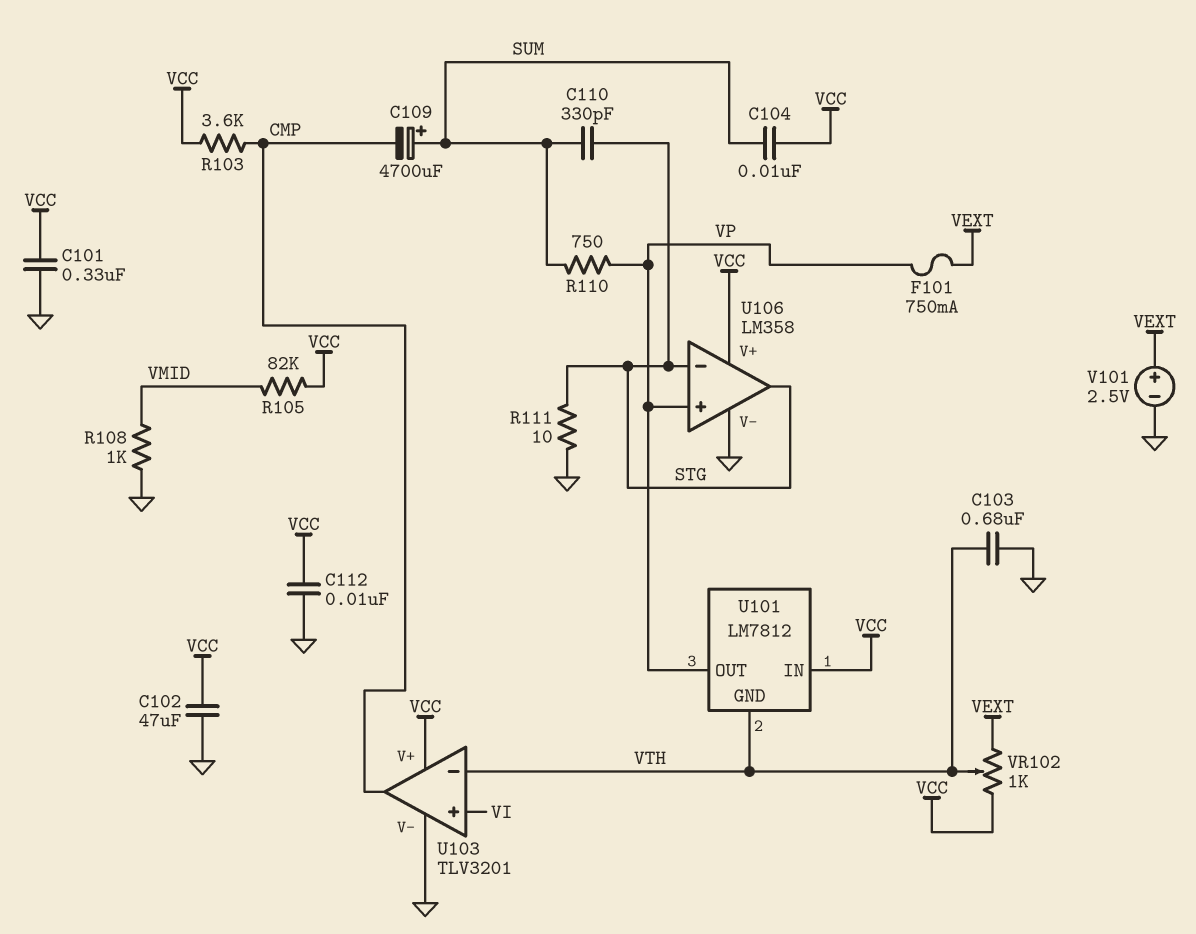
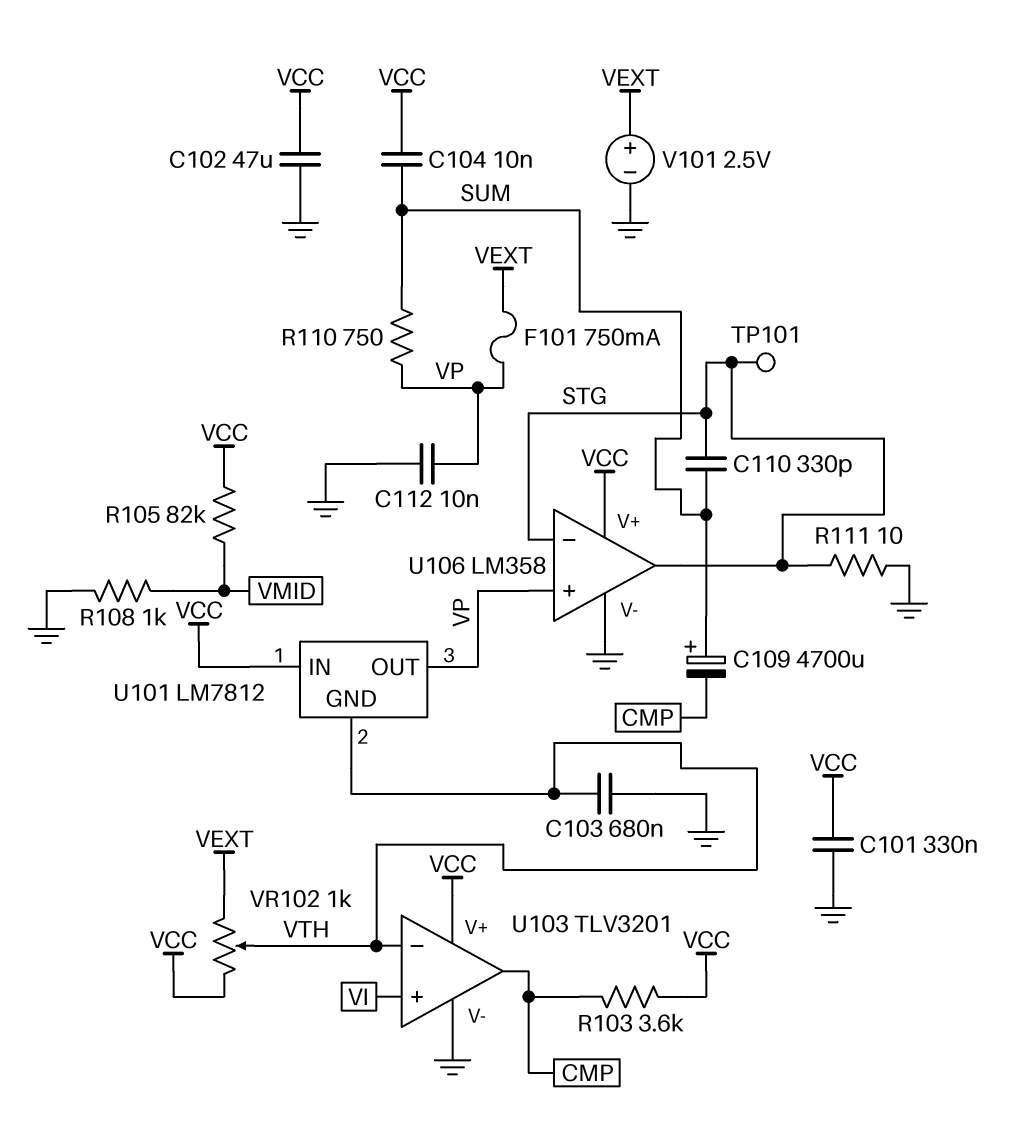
C112: 10nF (GND, VCC) -> 10nF (GND, VP)
TP101: none -> test point (STG)

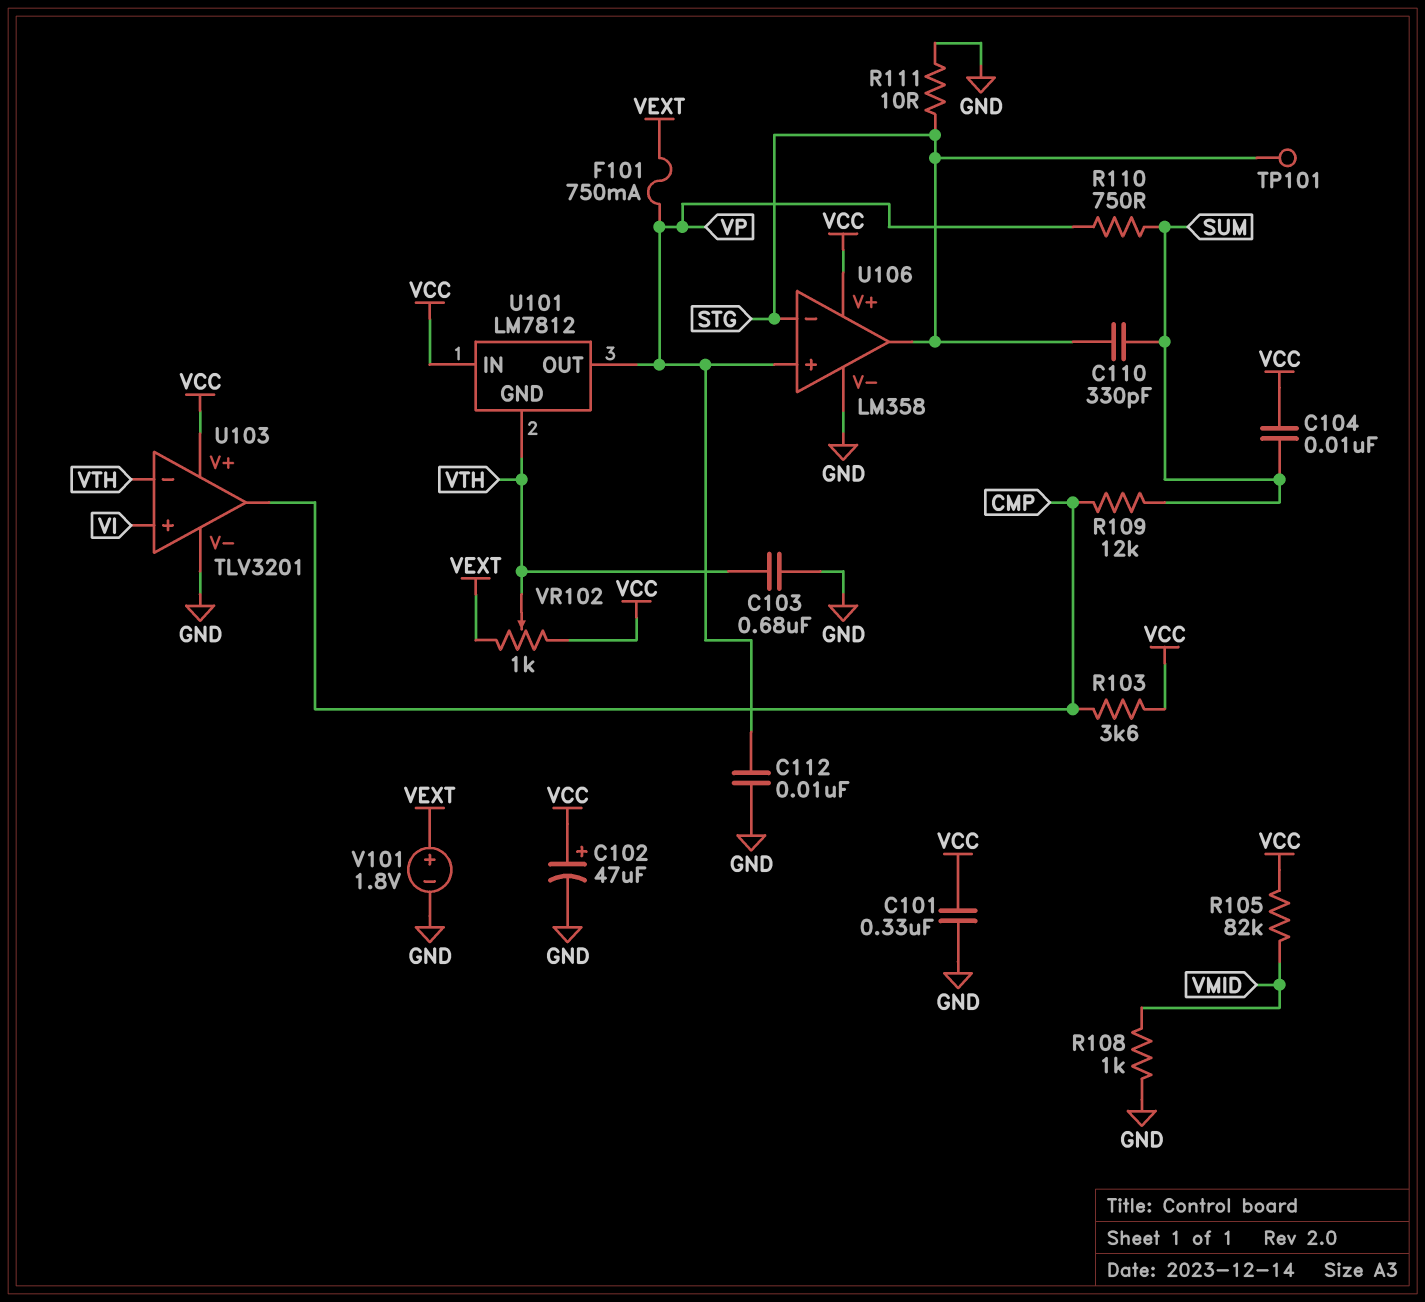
C102: 47uF (GND, VCC) -> 47uF (plus VCC, minus GND)
C109: 4700uF (plus SUM, minus CMP) -> none
R109: none -> 12k (CMP, SUM)
V101: 2.5V (plus VEXT, minus GND) -> 1.8V (plus VEXT, minus GND)

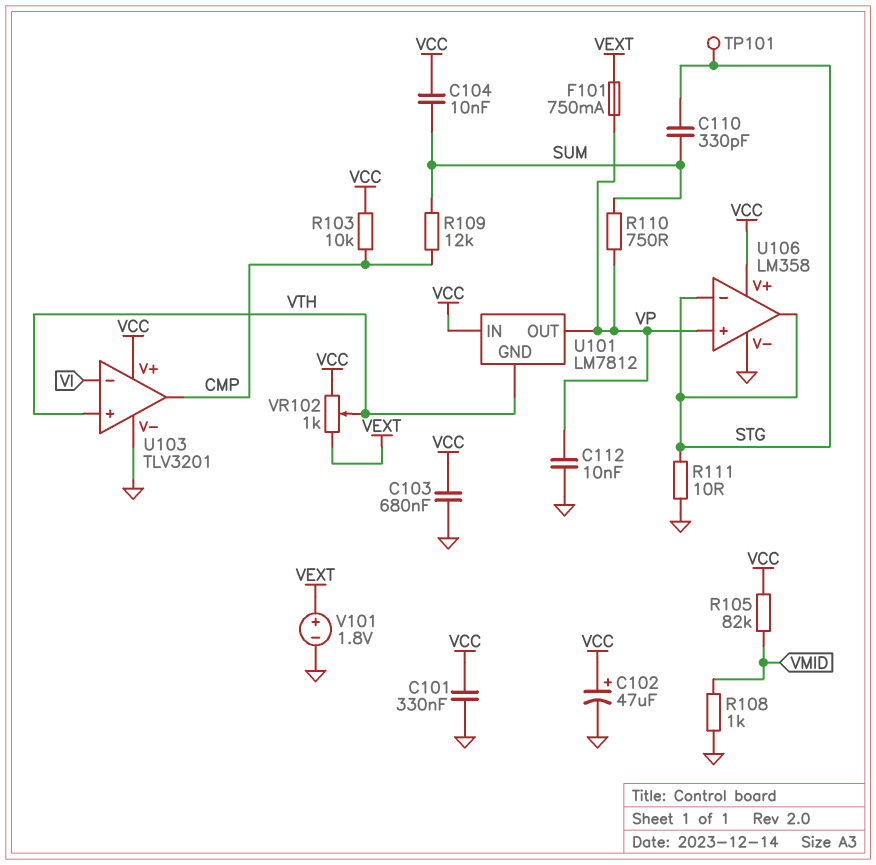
C103: 680nF (GND, VTH) -> 680nF (GND, VCC)
R103: 3.6k (CMP, VCC) -> 10k (CMP, VCC)
U103 pin in+: VI -> VTH
U103 pin in-: VTH -> VI

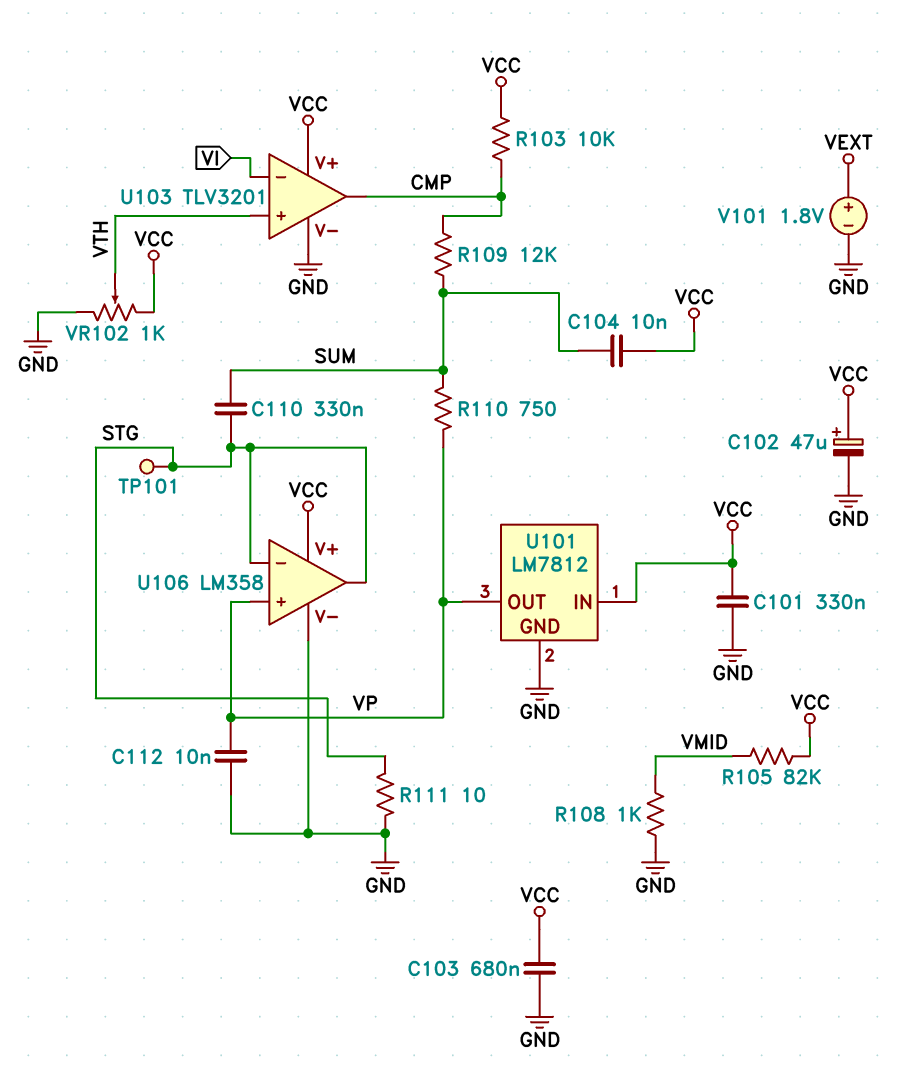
C110: 330pF (STG, SUM) -> 330nF (STG, SUM)
F101: 750mA (VEXT, VP) -> none
U101 pin GND: VTH -> GND
VR102: 1k (VCC, VEXT, wiper VTH) -> 1k (GND, VCC, wiper VTH)

